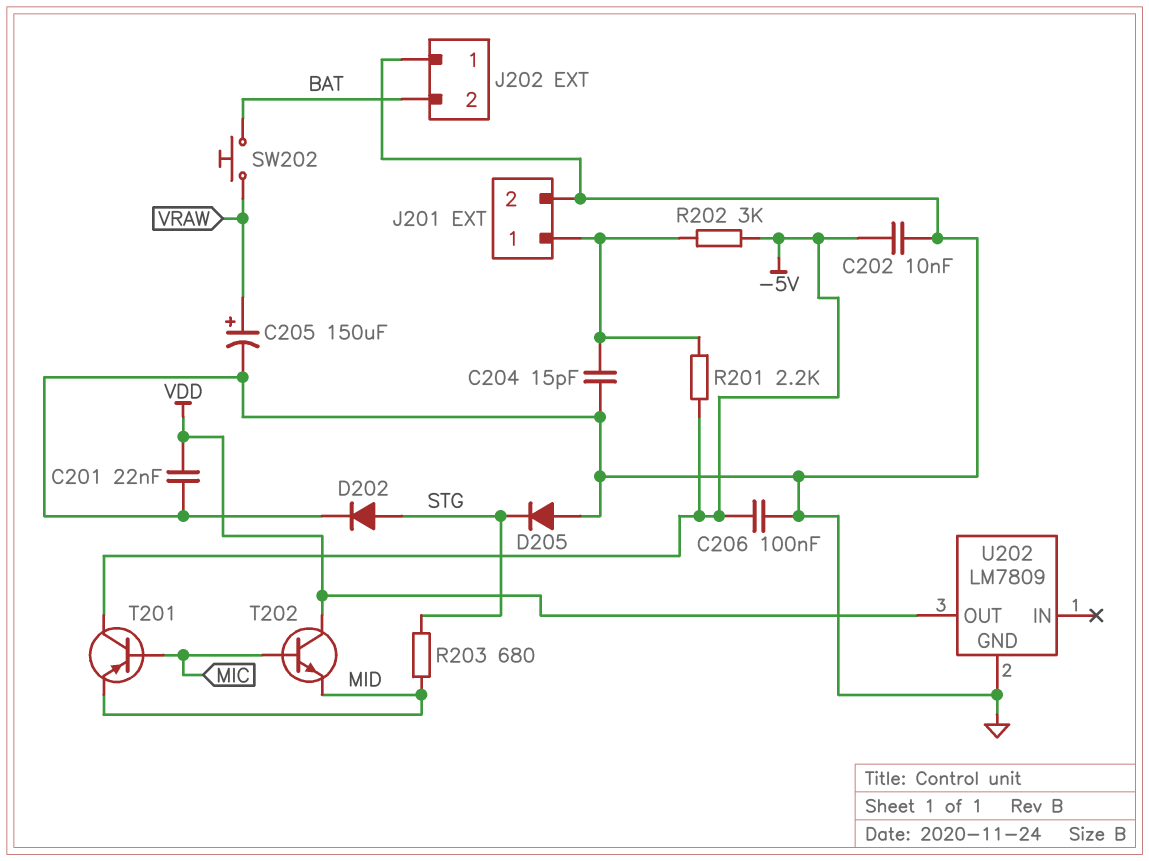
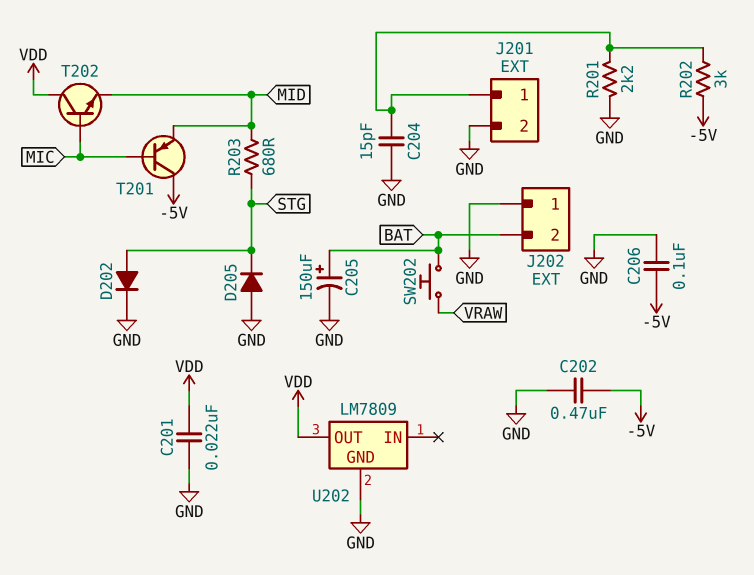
C202: 10nF (-5V, GND) -> 470nF (-5V, GND)
C205: 150uF (plus VRAW, minus GND) -> 150uF (plus BAT, minus GND)
R201: 2.2k (-5V, J201/1) -> 2.2k (GND, J201/1)

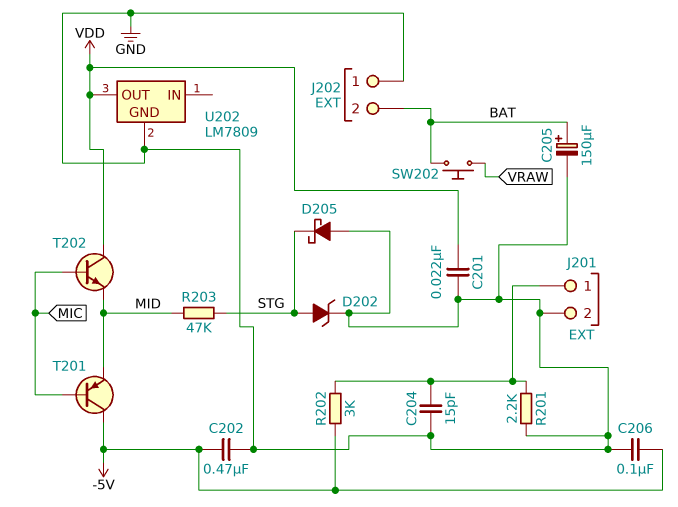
D202: diode (A STG, K GND) -> zener (A STG, K GND)
D205: diode (A GND, K STG) -> schottky (A GND, K STG)
R203: 680 (MID, STG) -> 47k (MID, STG)

